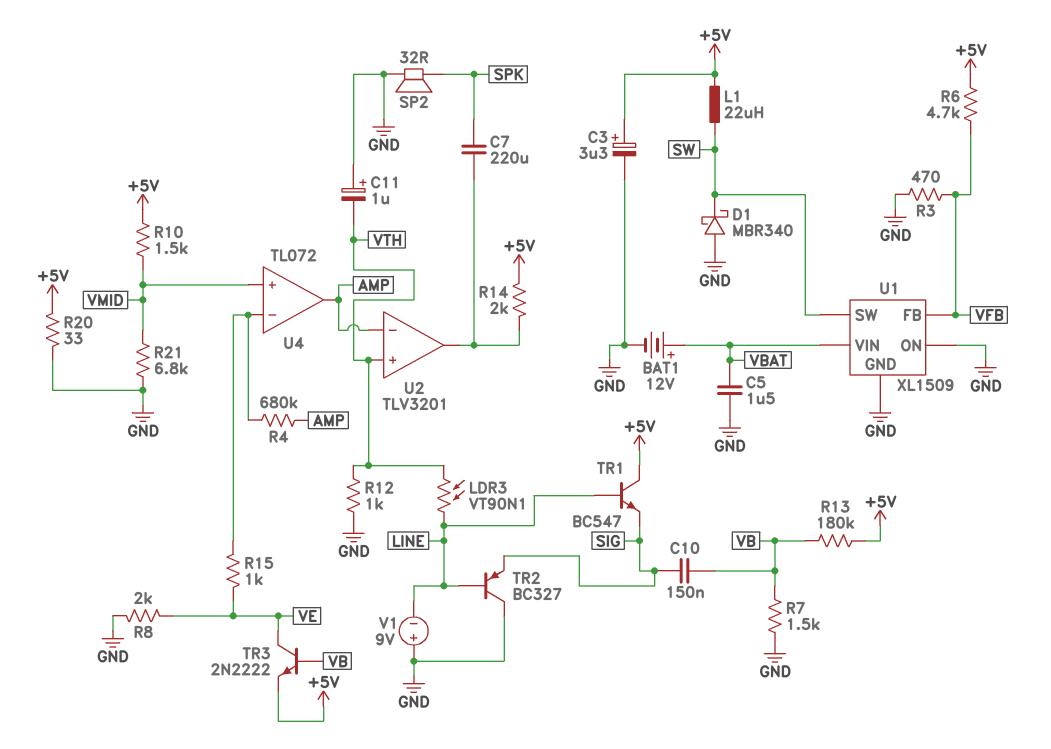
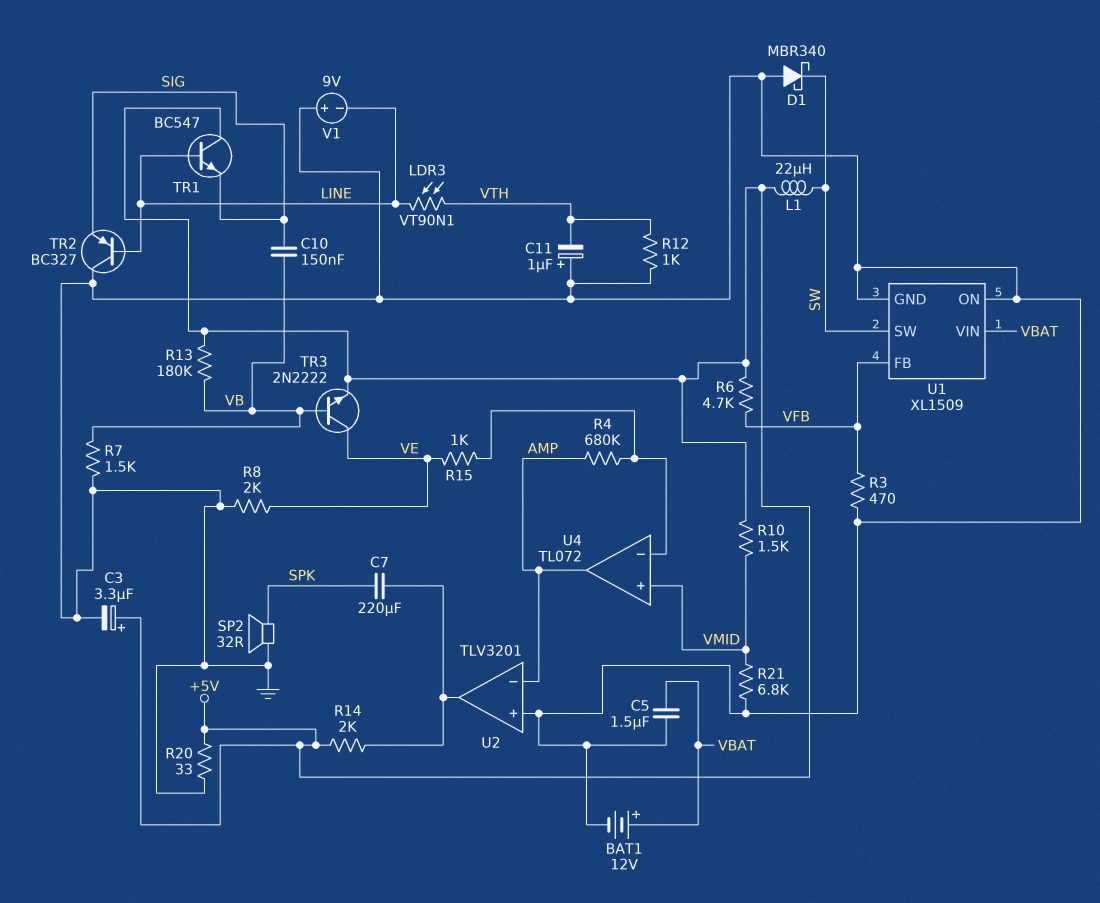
U2 pin in+: VTH -> GND

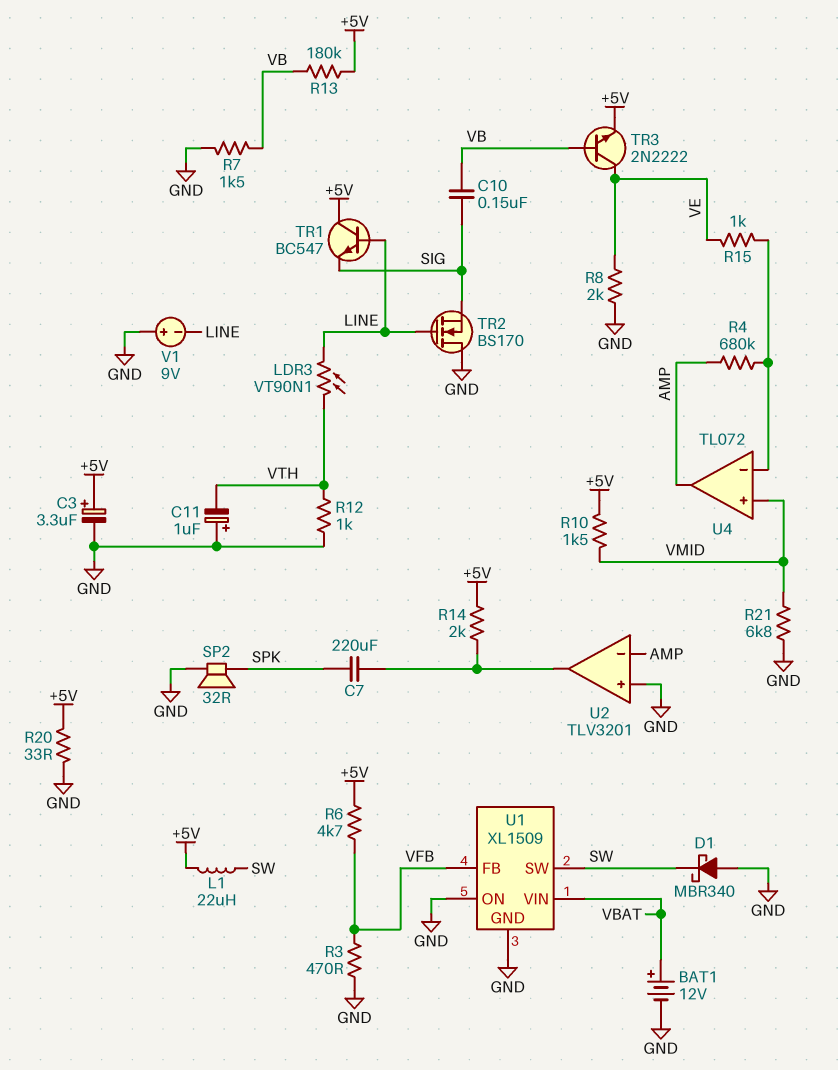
C5: 1.5uF (GND, VBAT) -> none
TR2: PNP BC327 (B LINE, C GND, E SIG) -> NMOS BS170 (G LINE, D GND, S SIG)

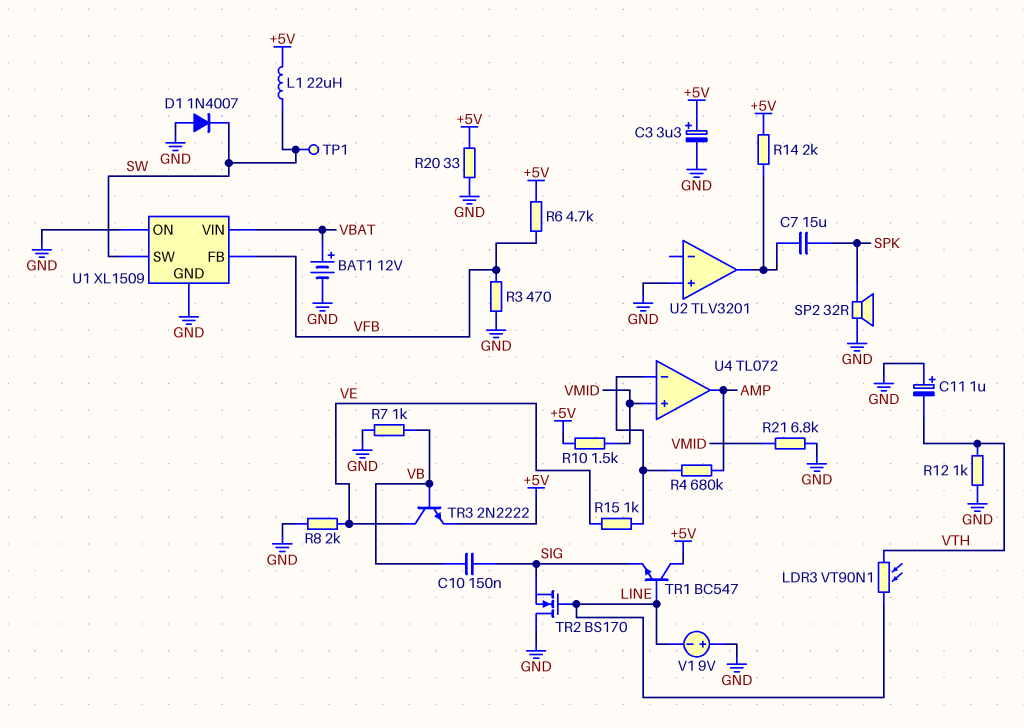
C7: 220uF (SPK, U2/out) -> 15uF (SPK, U2/out)
D1: schottky MBR340 (A GND, K SW) -> diode 1N4007 (A GND, K SW)
R7: 1.5k (GND, VB) -> 1k (GND, VB)
R13: 180k (+5V, VB) -> none
TP1: none -> test point (SW)
U2 pin in-: AMP -> none

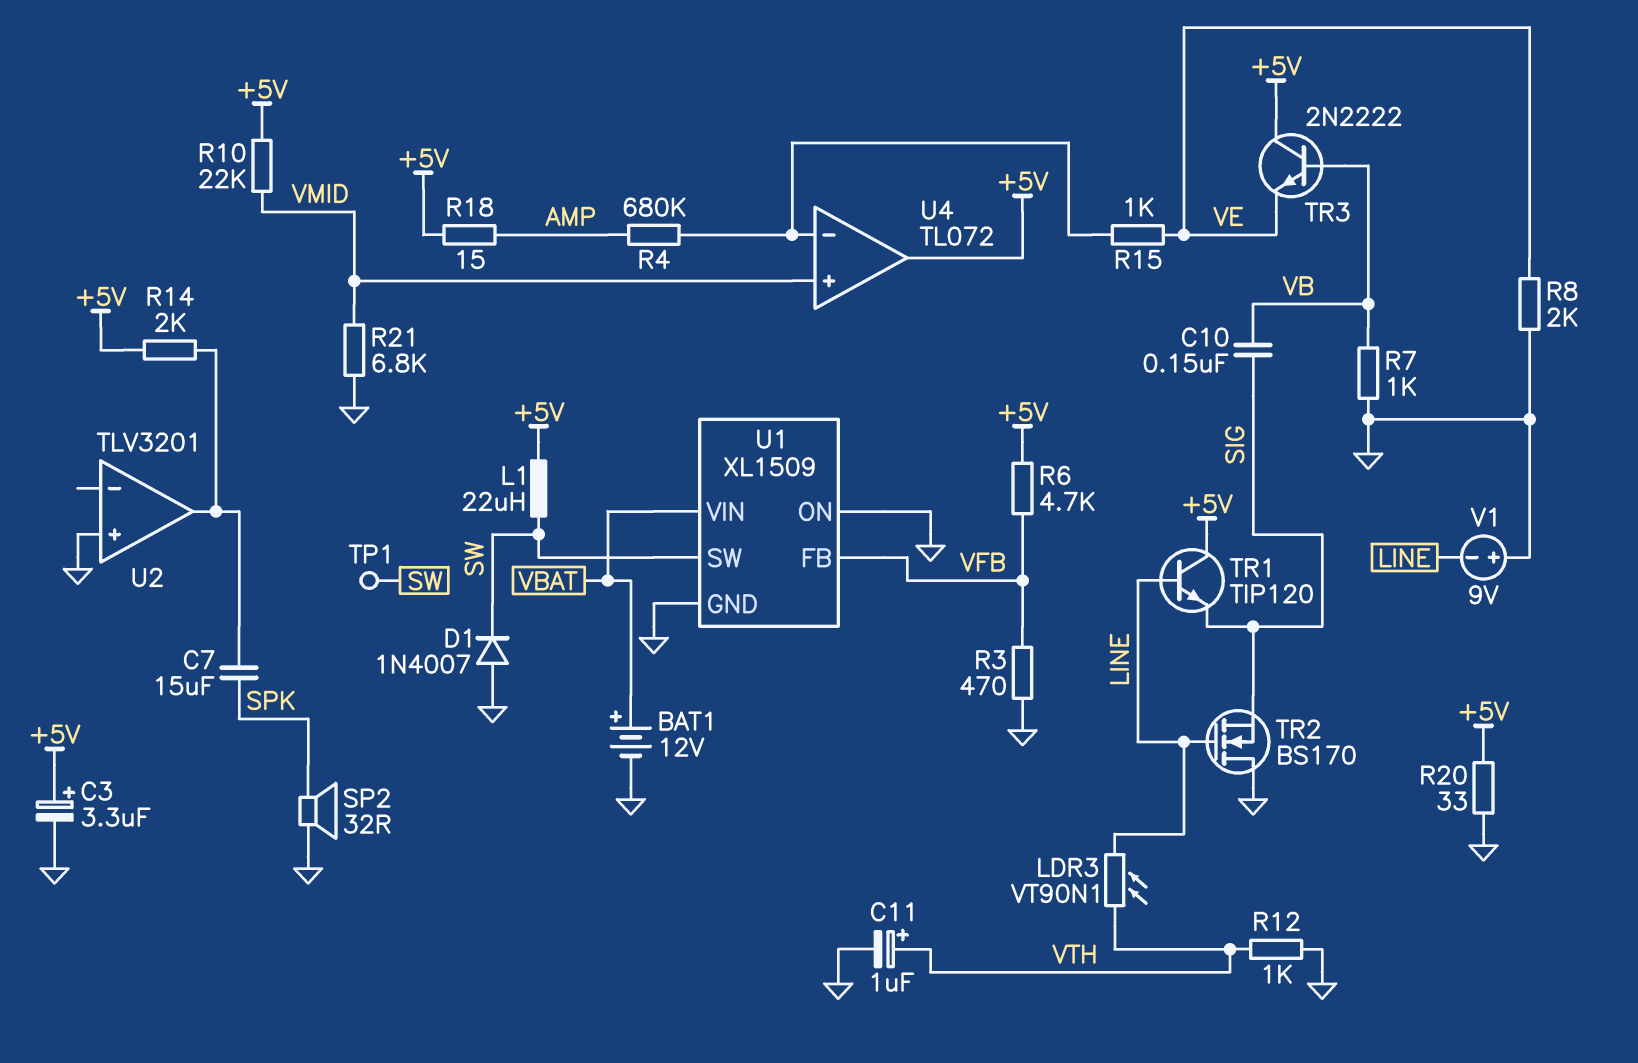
C11: 1uF (plus GND, minus VTH) -> 1uF (plus VTH, minus GND)
R10: 1.5k (+5V, VMID) -> 22k (+5V, VMID)
R18: none -> 15 (+5V, AMP)
TR1: NPN BC547 (B LINE, C +5V, E SIG) -> NPN TIP120 (B LINE, C +5V, E SIG)
TR3: NPN 2N2222 (B VB, C VE, E +5V) -> NPN 2N2222 (B VB, C +5V, E VE)
U4 pin out: AMP -> +5V

